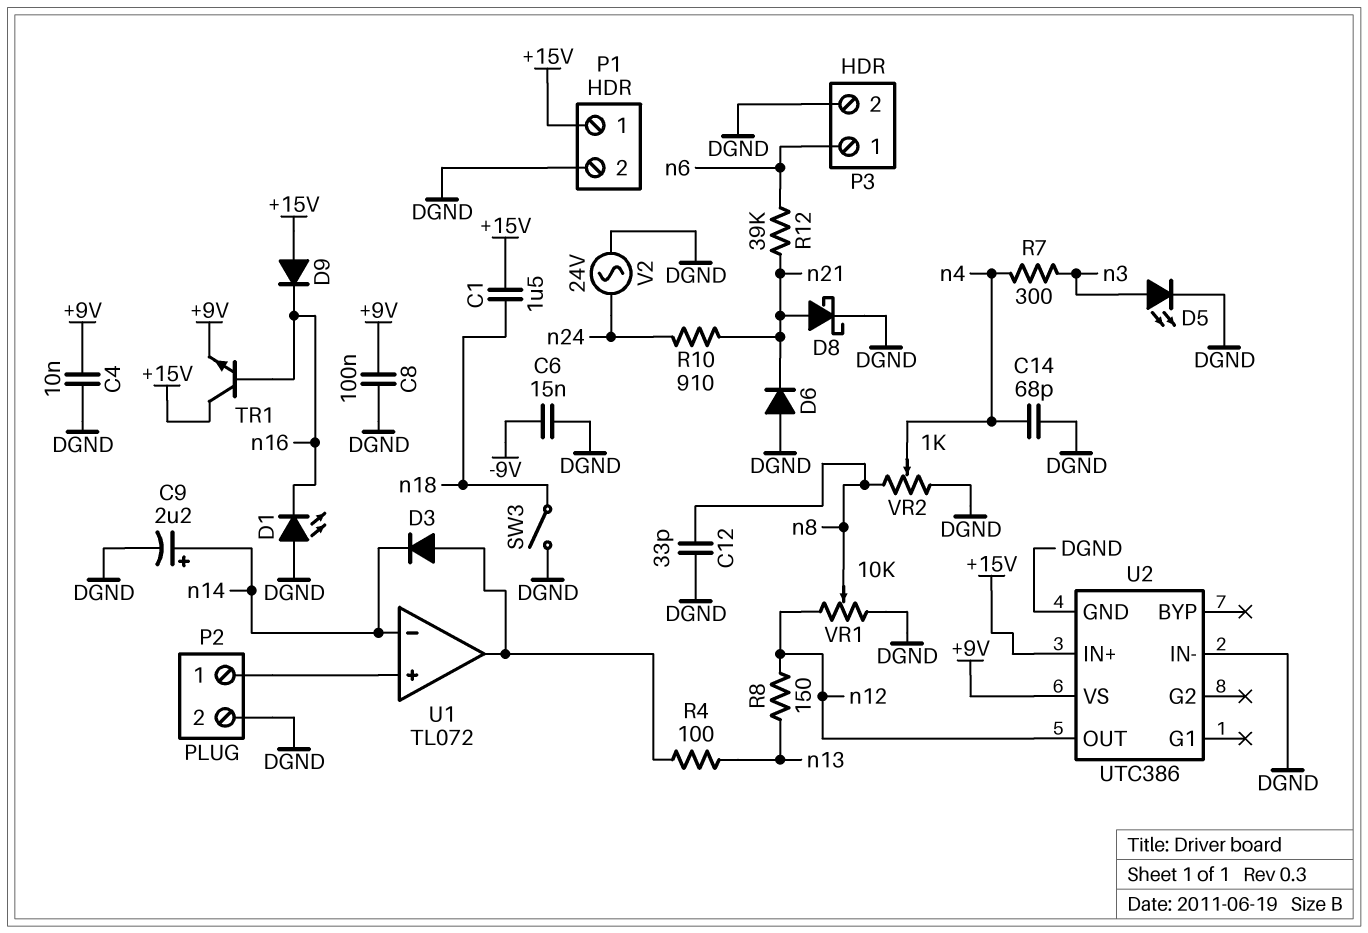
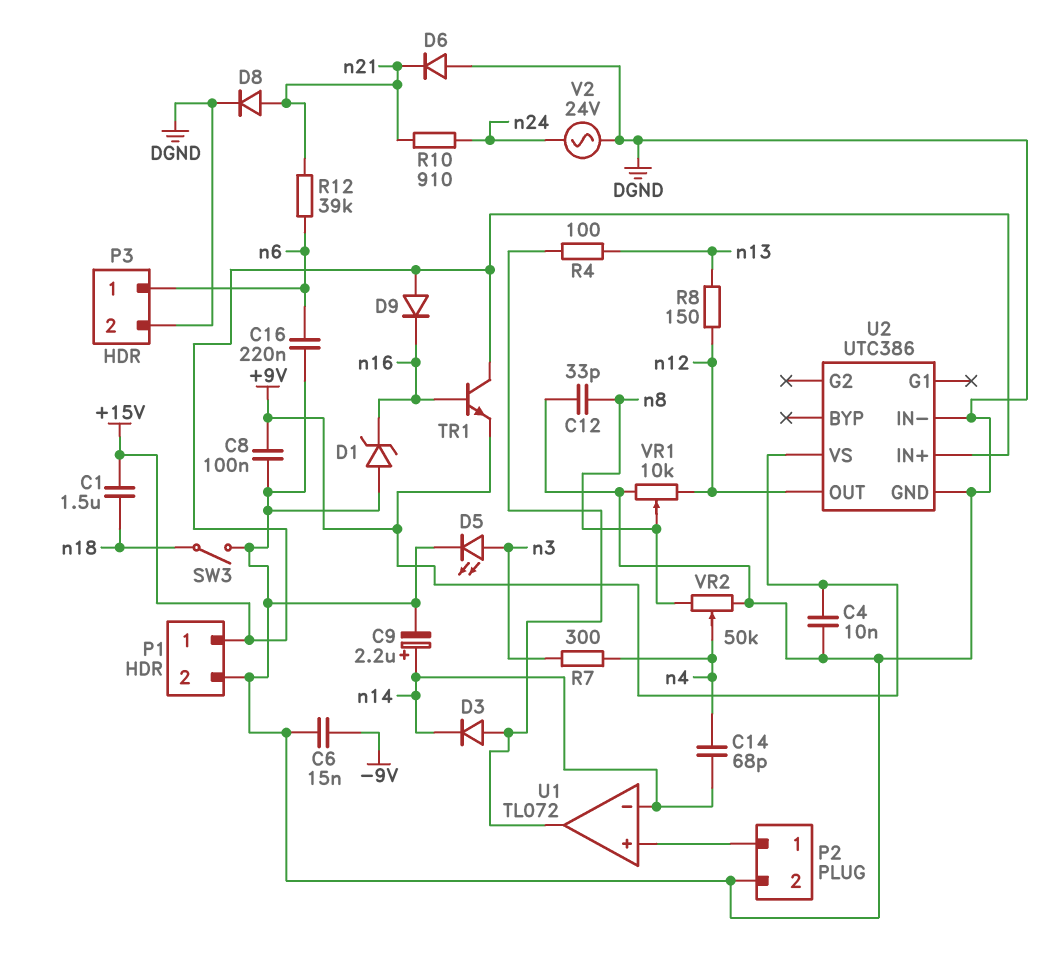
C14: 68pF (DGND, n4) -> 68pF (n4, n14)
C16: none -> 220nF (DGND, n6)
D1: LED (A DGND, K n16) -> zener (A DGND, K n16)
D8: schottky (A n21, K DGND) -> diode (A n21, K DGND)
VR2: 1k (DGND, n8, wiper n4) -> 50k (DGND, n8, wiper n4)

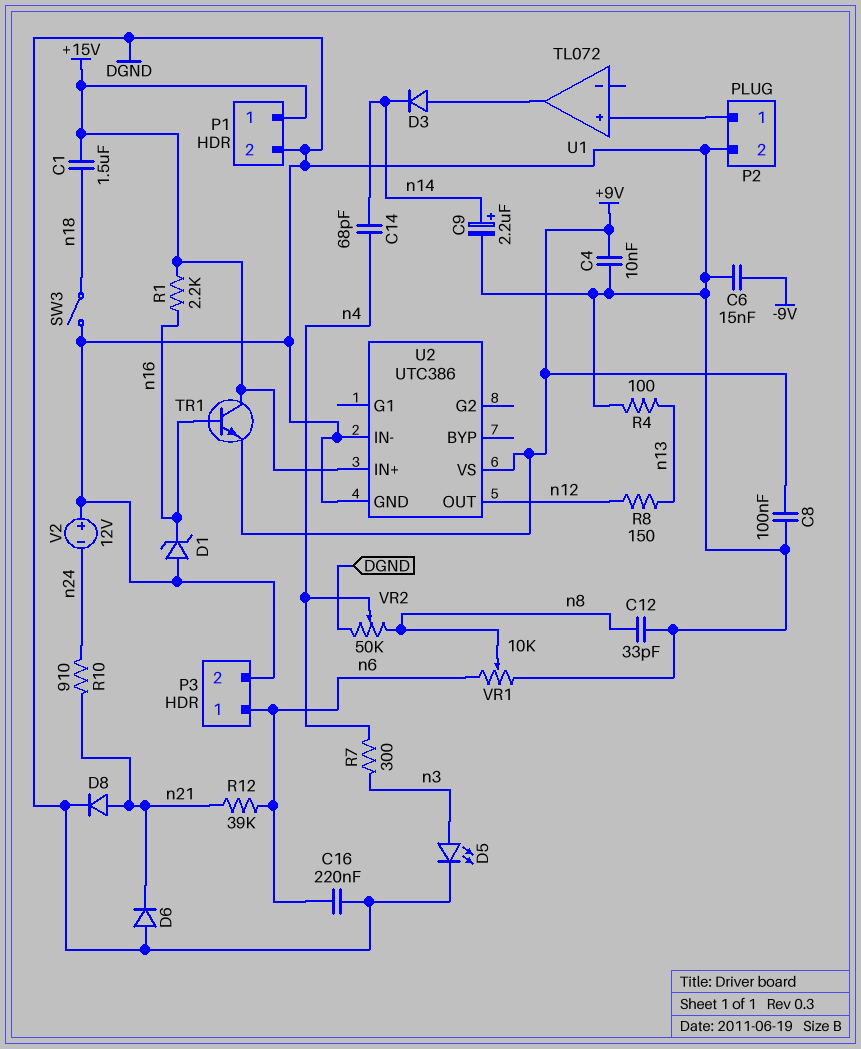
D9: diode (A +15V, K n16) -> none
R1: none -> 2.2k (+15V, n16)
R4: 100 (U1/out, n13) -> 100 (DGND, n13)
U1 pin in-: n14 -> none
V2: AC 24V (DGND, n24) -> 12V (plus DGND, minus n24)
VR1: 10k (DGND, n12, wiper n8) -> 10k (DGND, n6, wiper n8)

